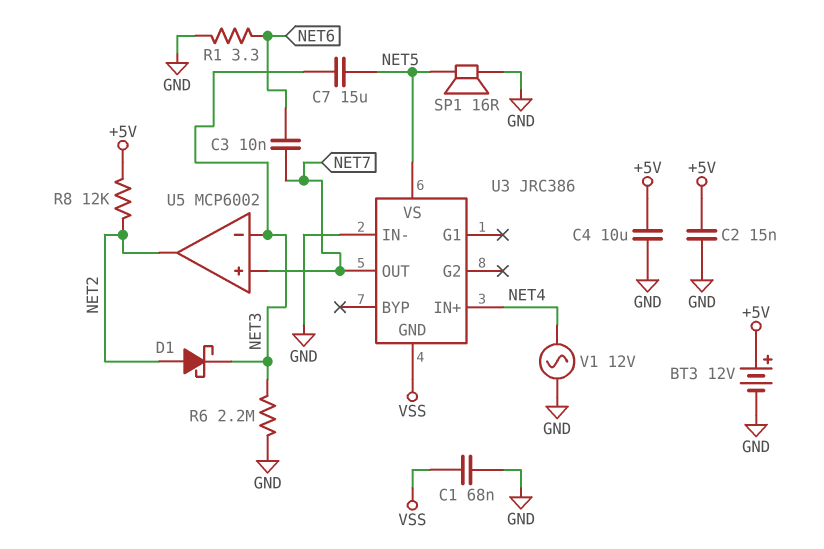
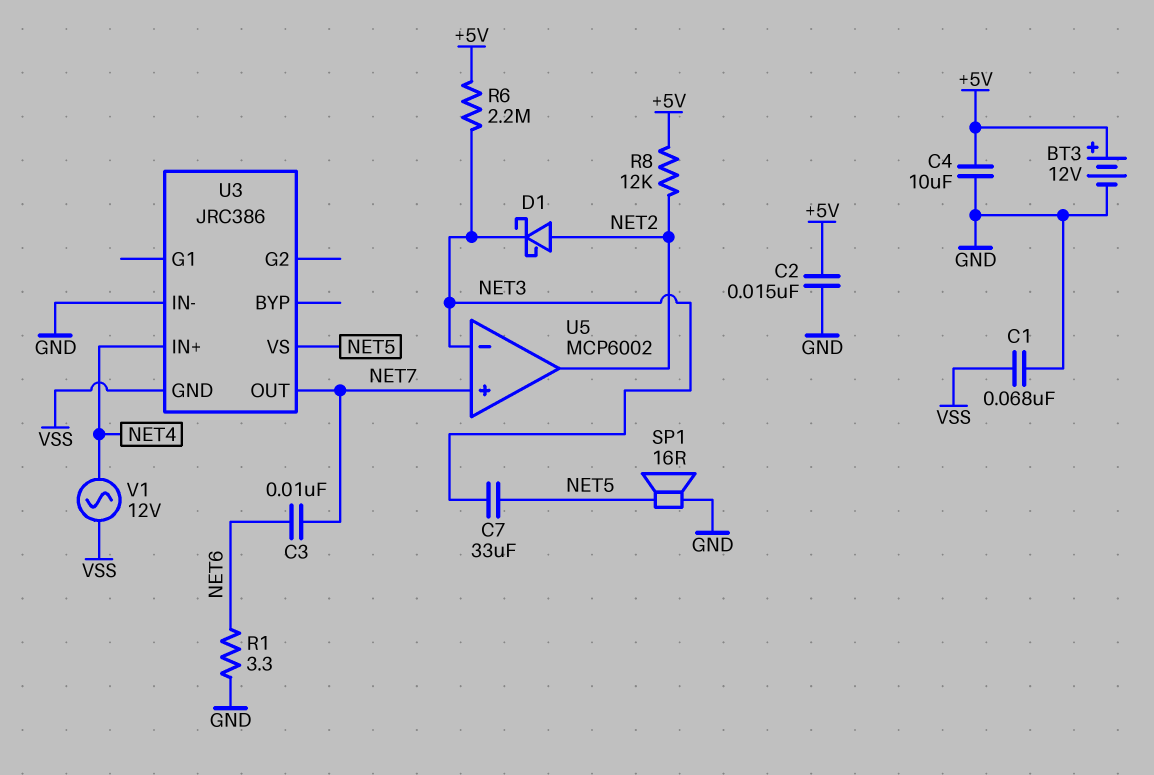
C7: 15uF (NET3, NET5) -> 33uF (NET3, NET5)
R6: 2.2M (GND, NET3) -> 2.2M (+5V, NET3)
V1: AC 12V (GND, NET4) -> AC 12V (NET4, VSS)

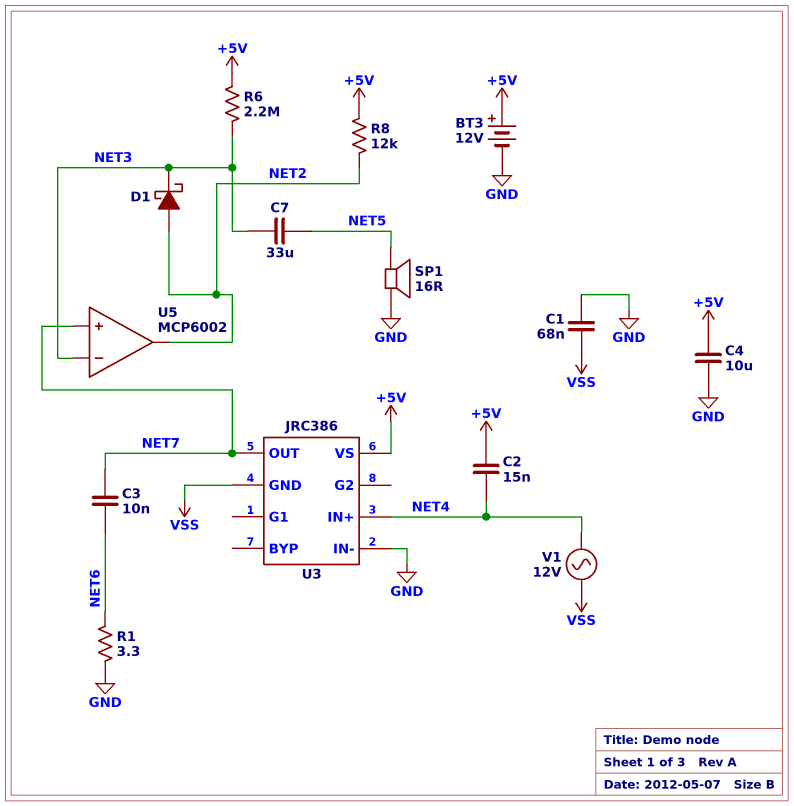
C2: 15nF (+5V, GND) -> 15nF (+5V, NET4)
U3 pin VS: NET5 -> +5V

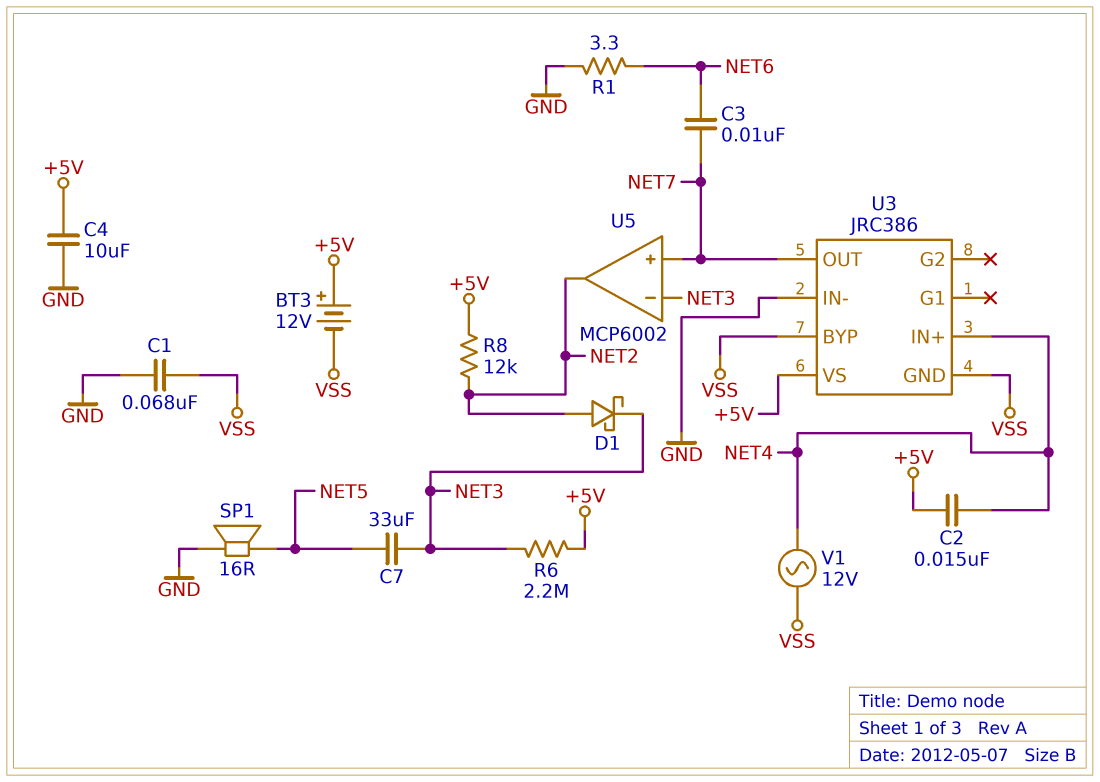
BT3: 12V (plus +5V, minus GND) -> 12V (plus +5V, minus VSS)
U3 pin BYP: none -> VSS

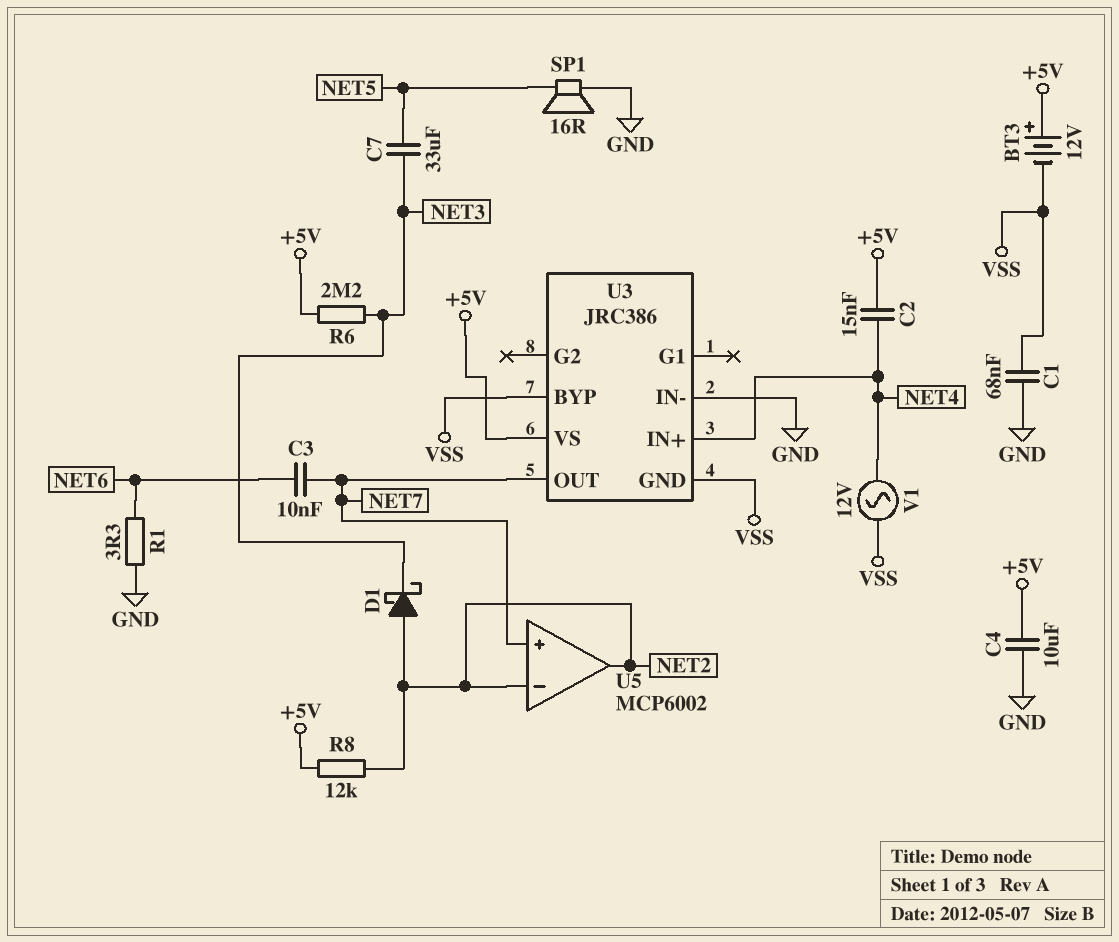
U5 pin in-: NET3 -> NET2

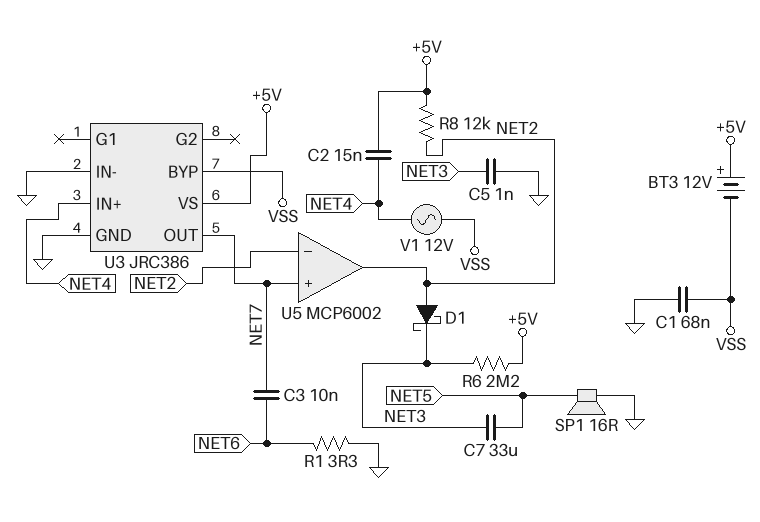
C4: 10uF (+5V, GND) -> none
C5: none -> 1nF (GND, NET3)
U3 pin GND: VSS -> GND

